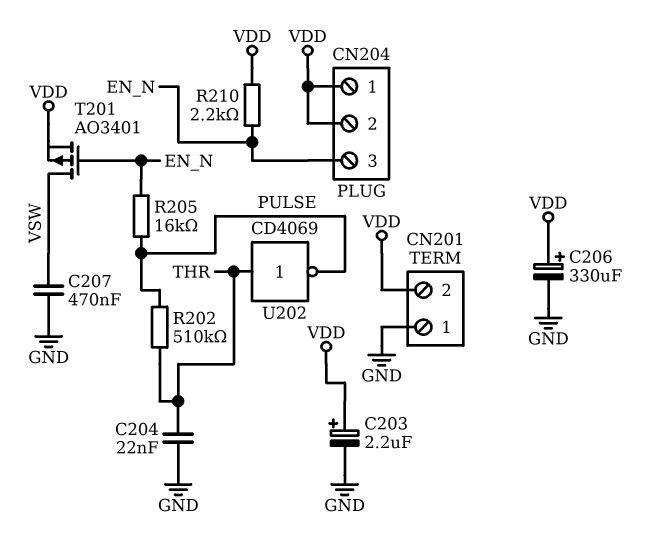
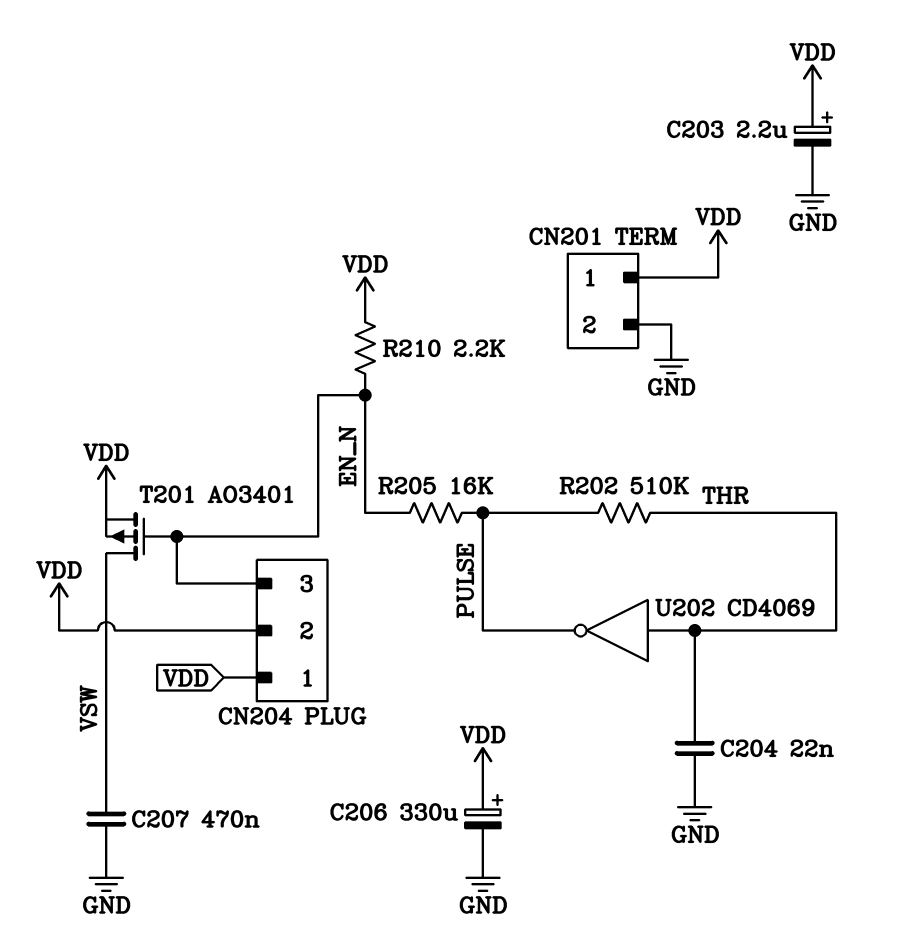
CN201 pin 1: GND -> VDD
CN201 pin 2: VDD -> GND

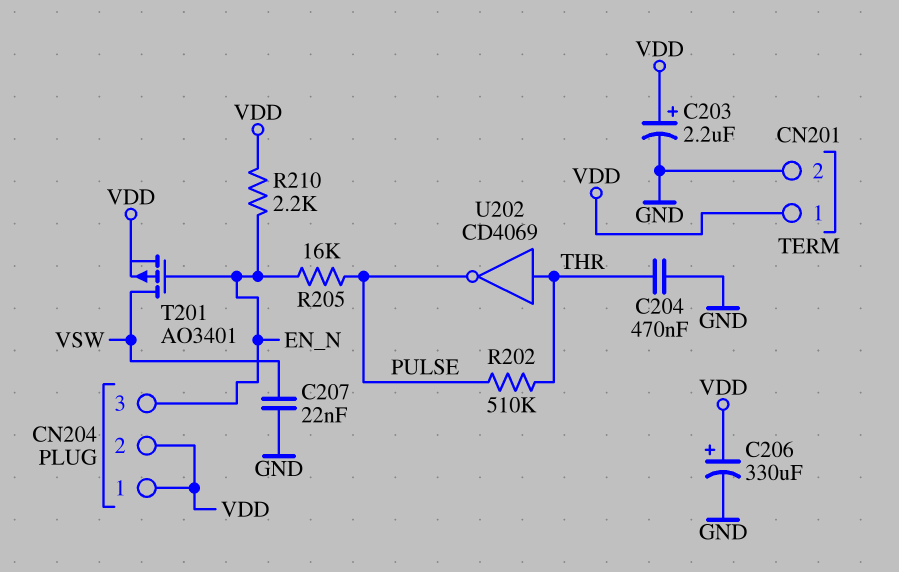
C204: 22nF (GND, THR) -> 470nF (GND, THR)
C207: 470nF (GND, VSW) -> 22nF (GND, VSW)

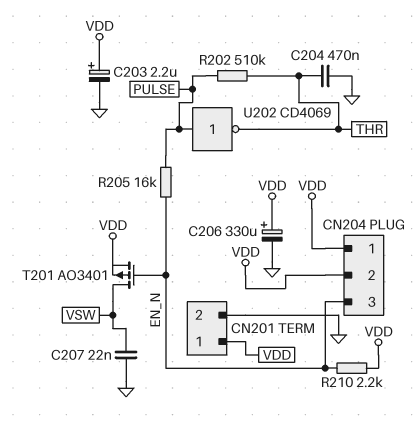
U202: NOT CD4069 (in THR, out PULSE) -> NOT CD4069 (in PULSE, out THR)

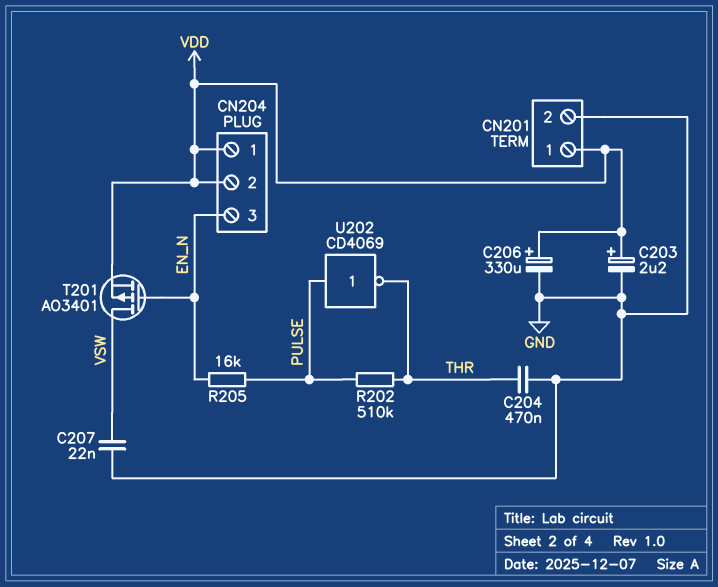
R210: 2.2k (EN_N, VDD) -> none

